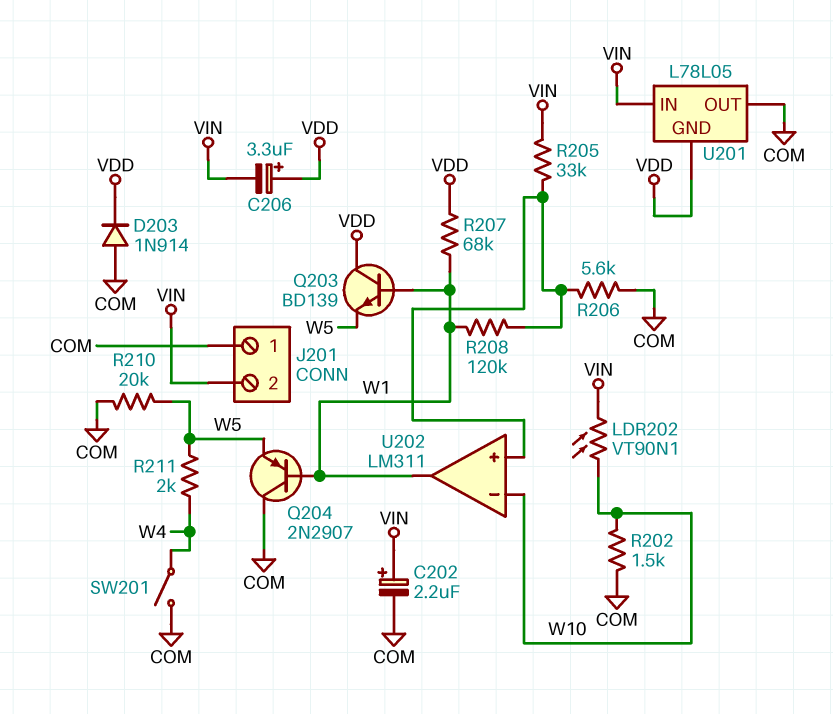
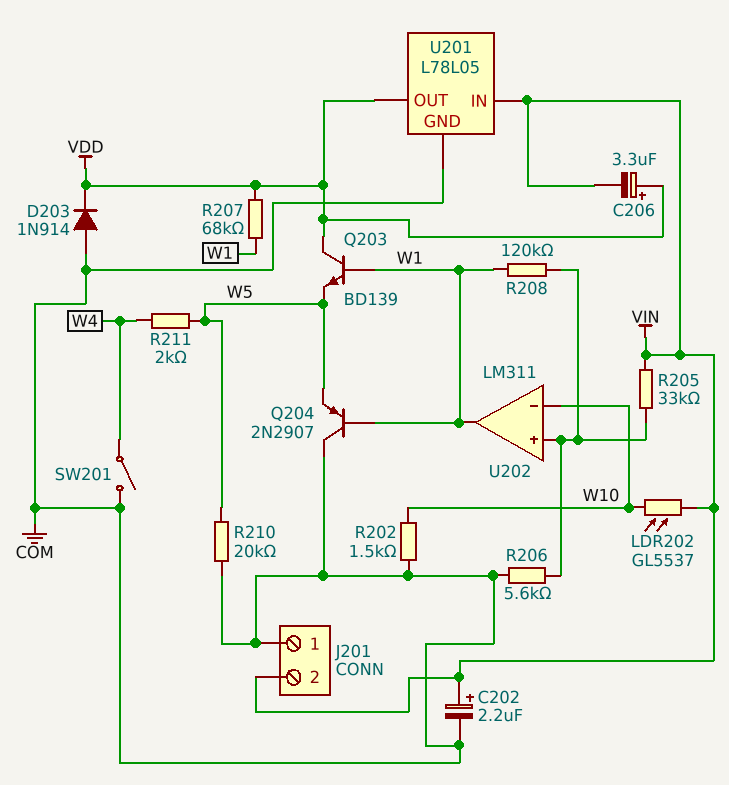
LDR202: VT90N1 (VIN, W10) -> GL5537 (VIN, W10)
U201 pin GND: VDD -> COM
U201 pin OUT: COM -> VDD

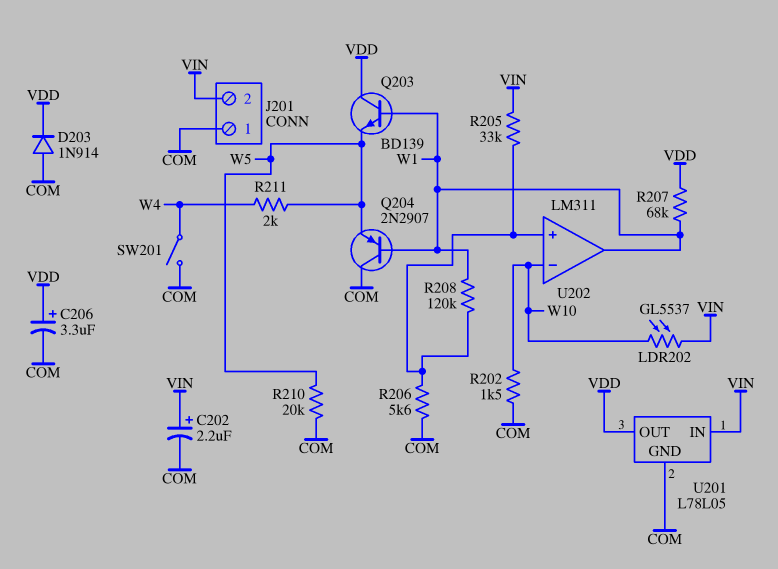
C206: 3.3uF (plus VDD, minus VIN) -> 3.3uF (plus VDD, minus COM)

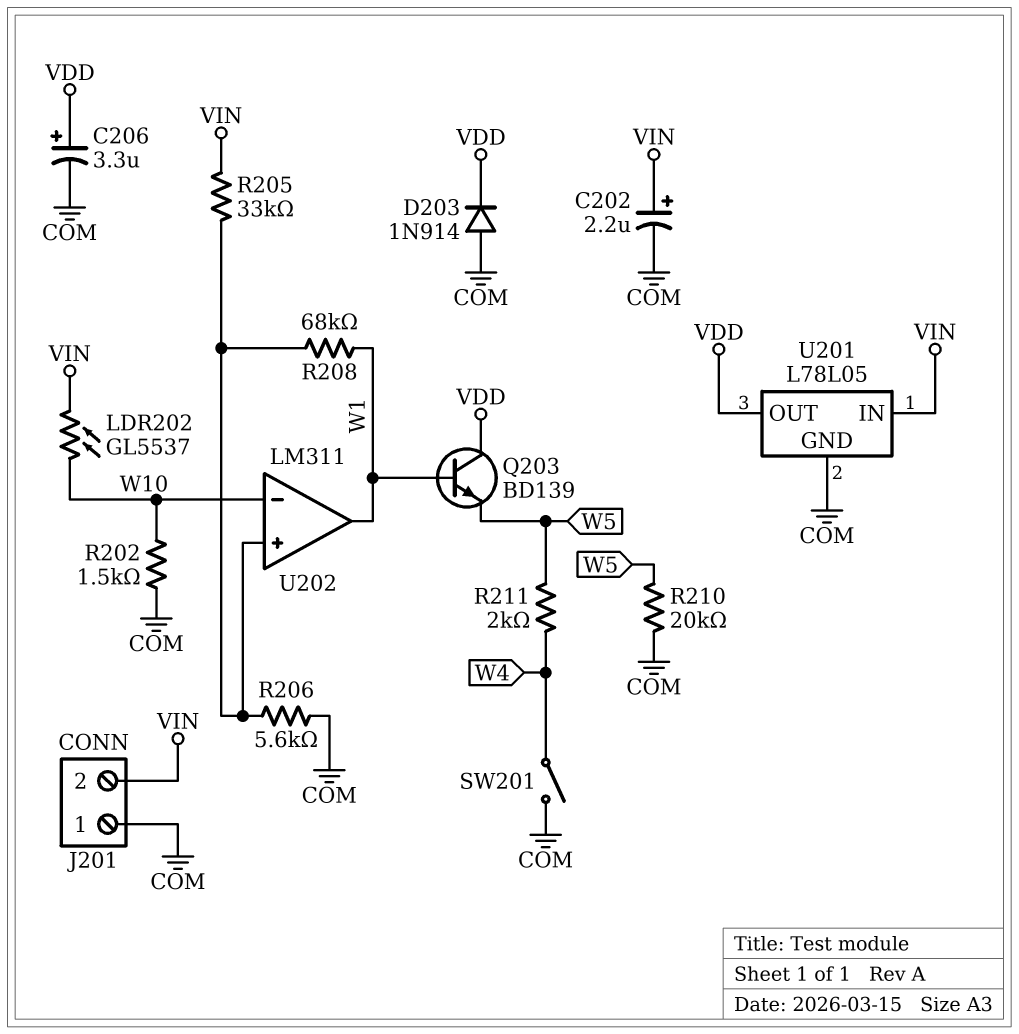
Q204: PNP 2N2907 (B W1, C COM, E W5) -> none
R207: 68k (VDD, W1) -> none
R208: 120k (U202/in+, W1) -> 68k (U202/in+, W1)

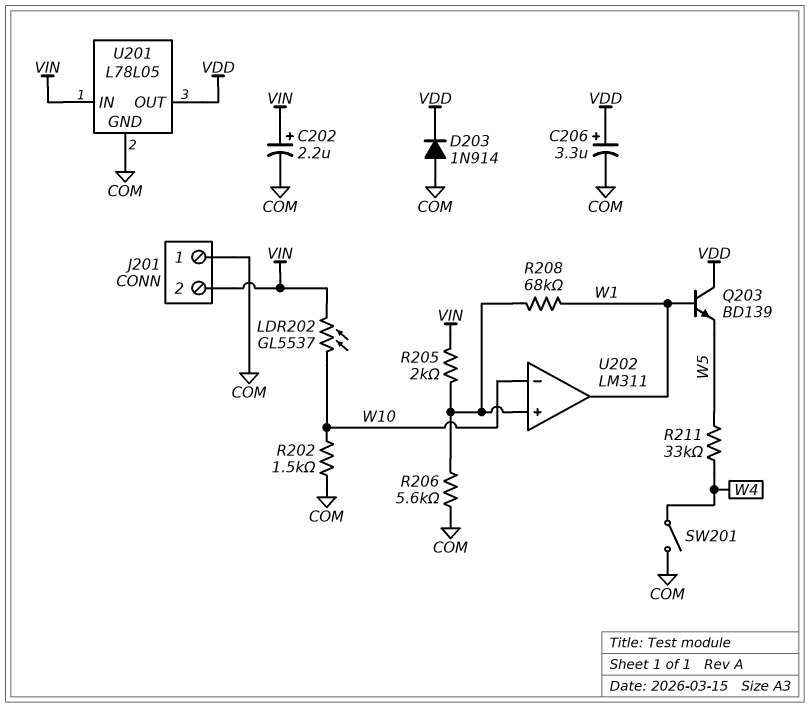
R205: 33k (U202/in+, VIN) -> 2k (U202/in+, VIN)
R210: 20k (COM, W5) -> none
R211: 2k (W4, W5) -> 33k (W4, W5)

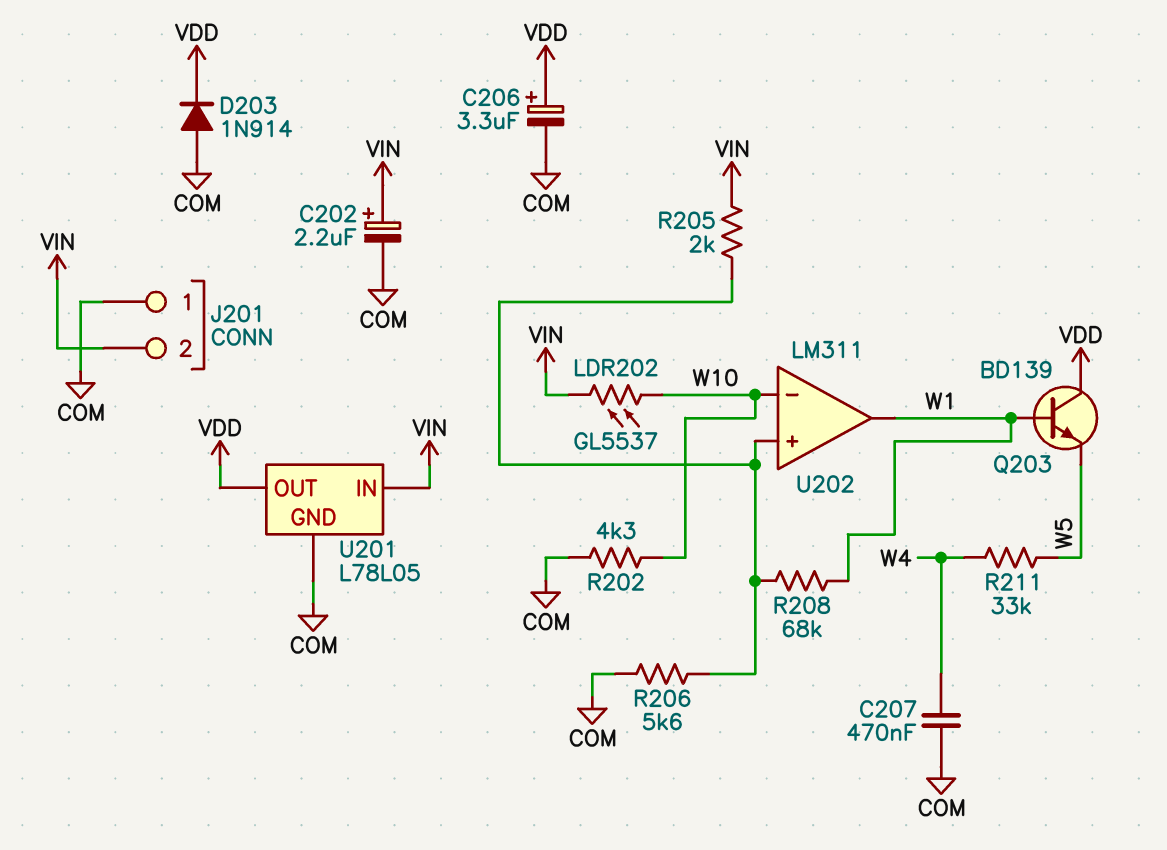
C207: none -> 470nF (COM, W4)
R202: 1.5k (COM, W10) -> 4.3k (COM, W10)
SW201: switch (COM, W4) -> none

